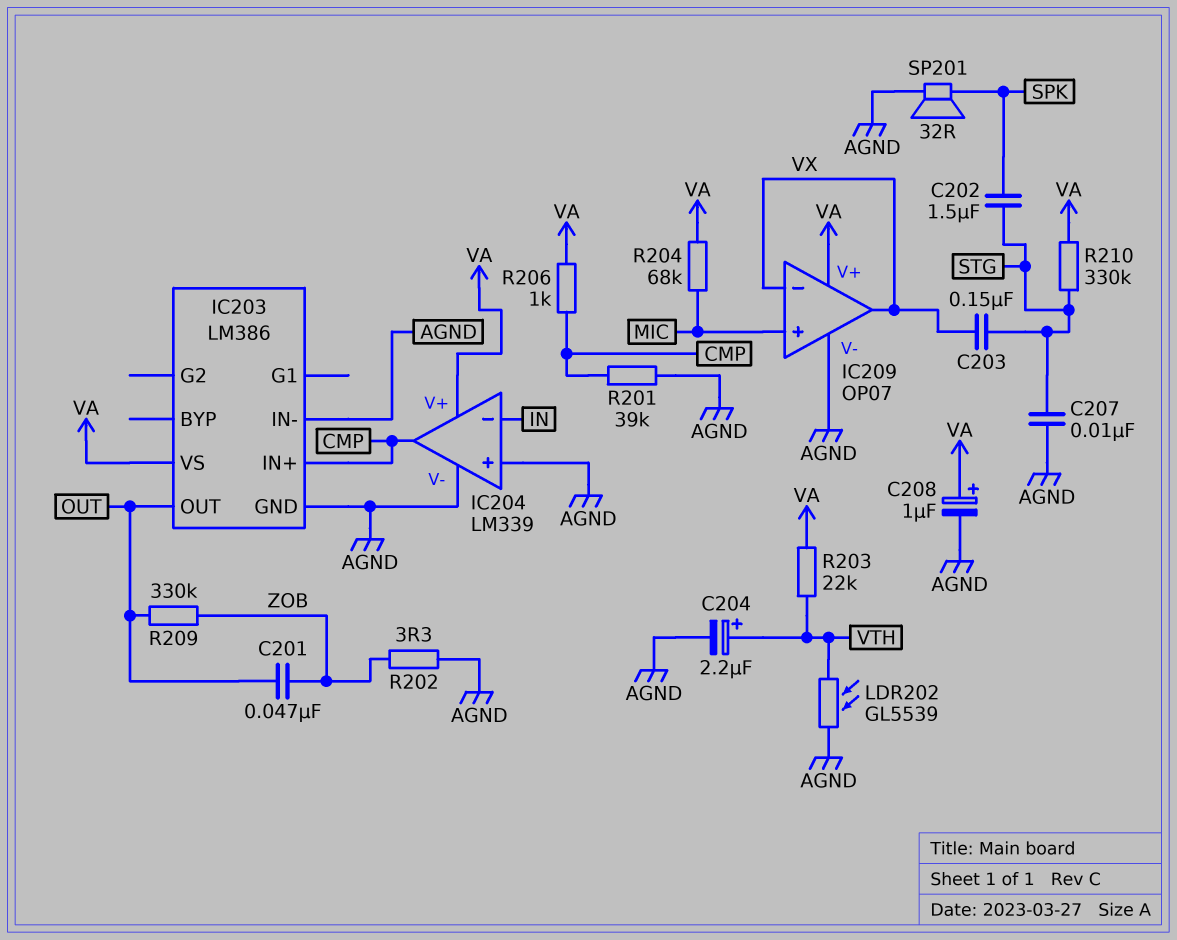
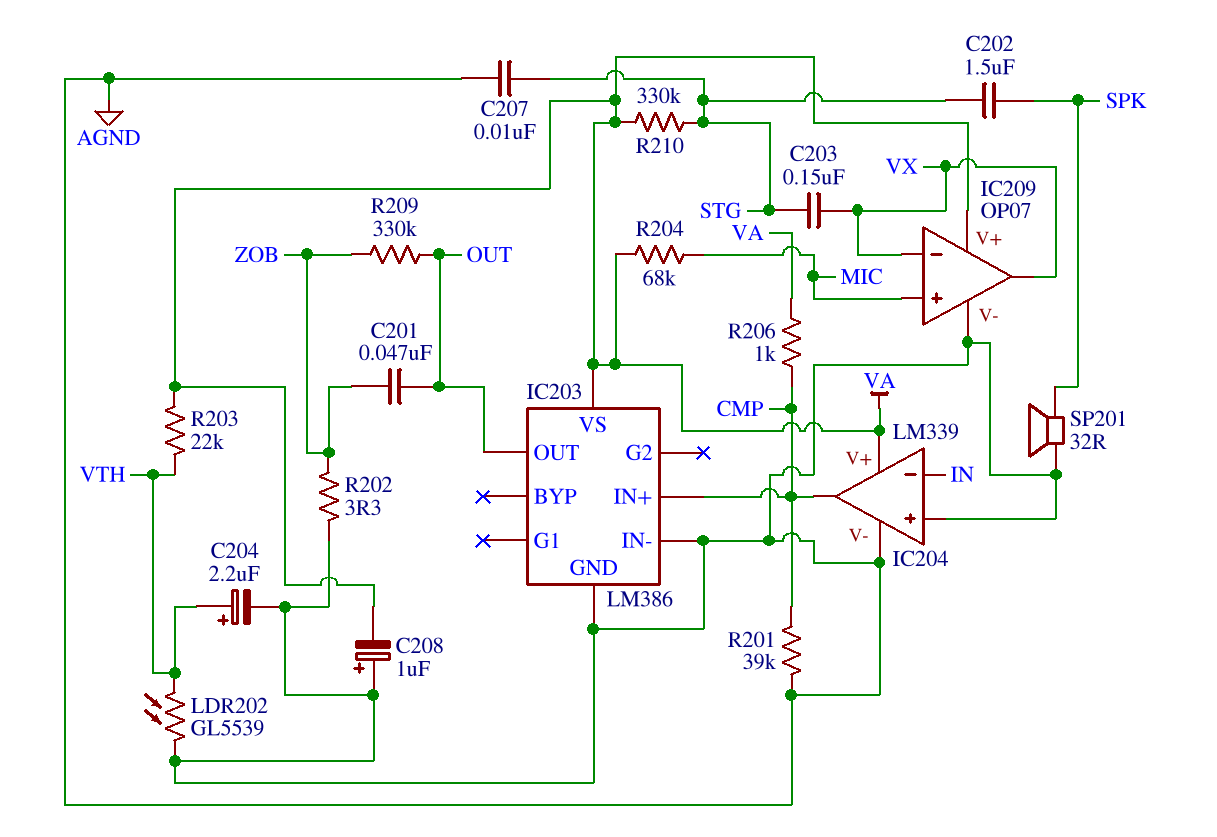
C208: 1uF (plus VA, minus AGND) -> 1uF (plus AGND, minus VA)

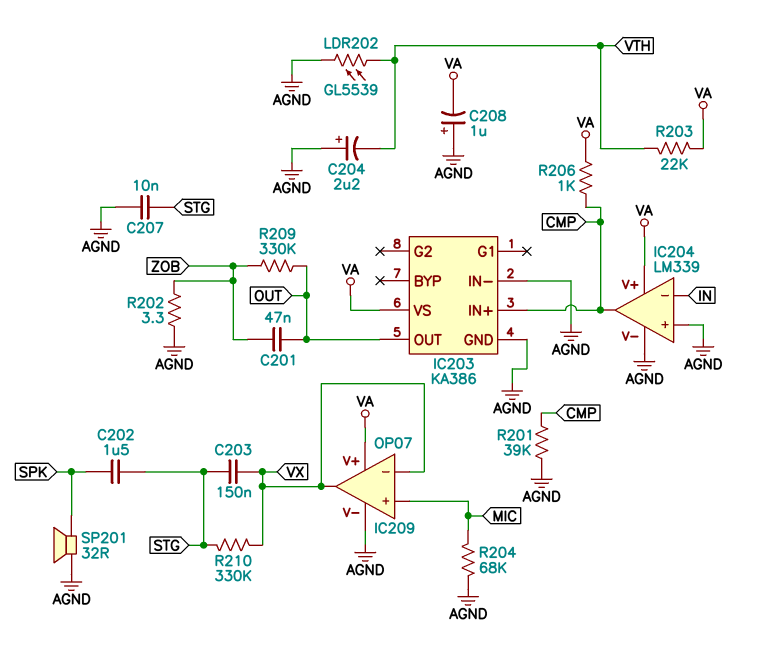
C204: 2.2uF (plus VTH, minus AGND) -> 2.2uF (plus AGND, minus VTH)
IC203: LM386 -> KA386
R204: 68k (MIC, VA) -> 68k (AGND, MIC)
R210: 330k (STG, VA) -> 330k (STG, VX)

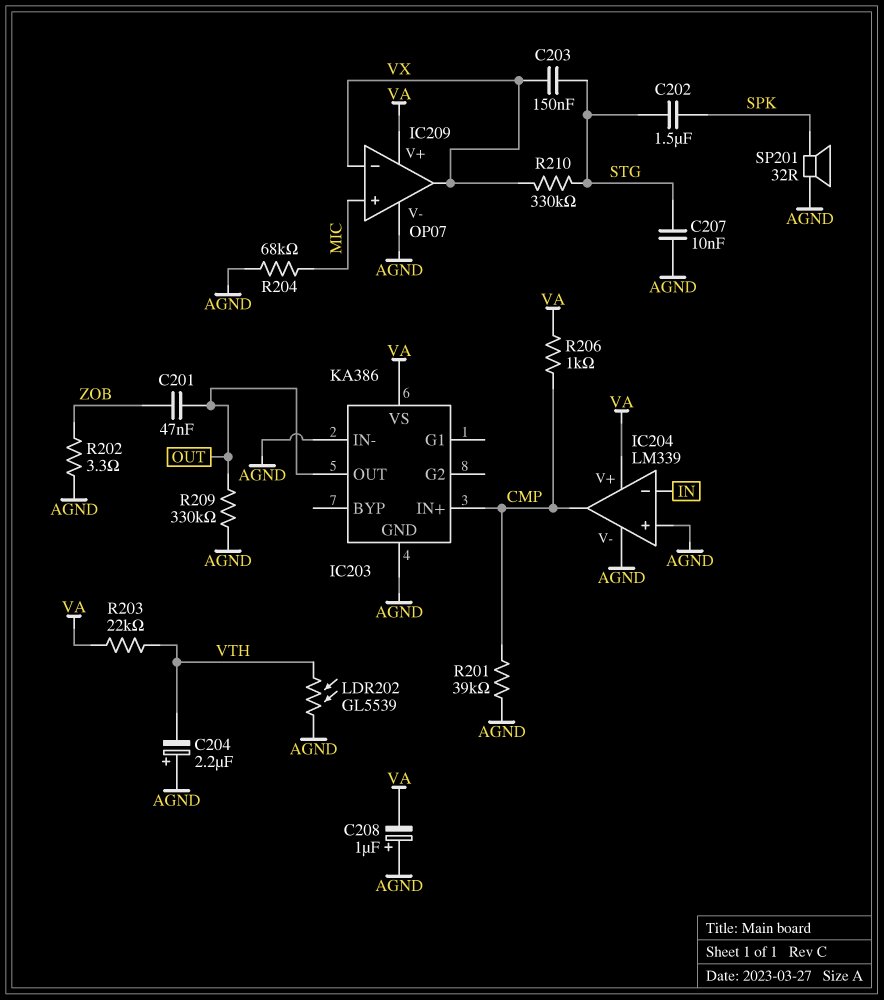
R209: 330k (OUT, ZOB) -> 330k (AGND, OUT)

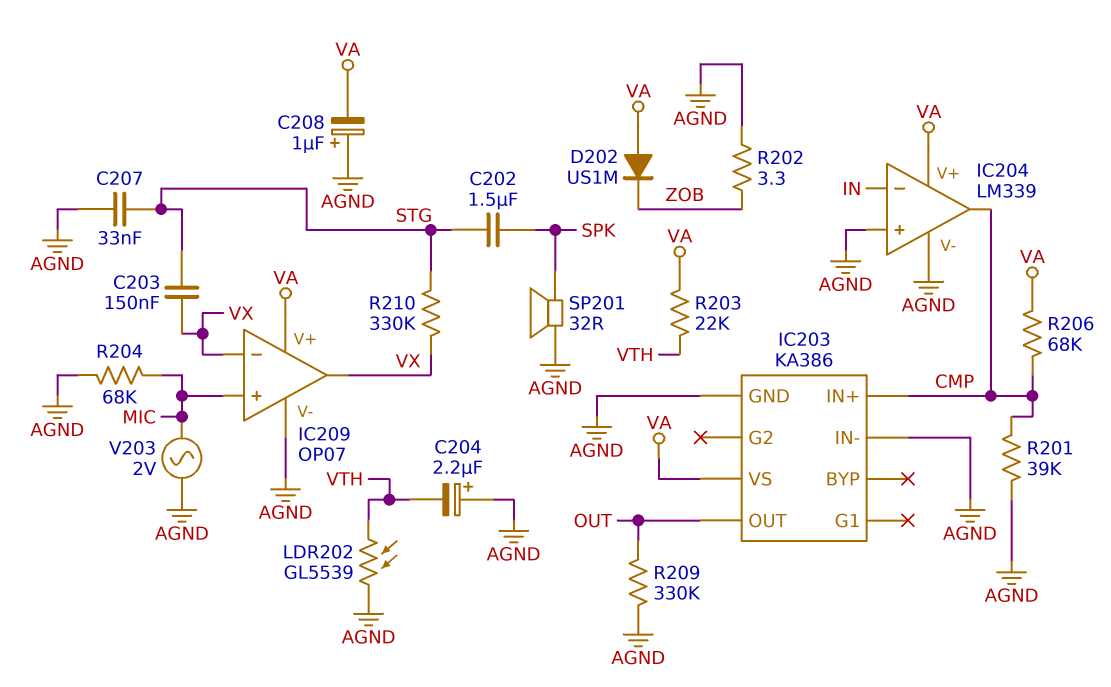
C201: 47nF (OUT, ZOB) -> none
C207: 10nF (AGND, STG) -> 33nF (AGND, STG)
D202: none -> diode US1M (A VA, K ZOB)
R206: 1k (CMP, VA) -> 68k (CMP, VA)
V203: none -> AC 2V (AGND, MIC)

